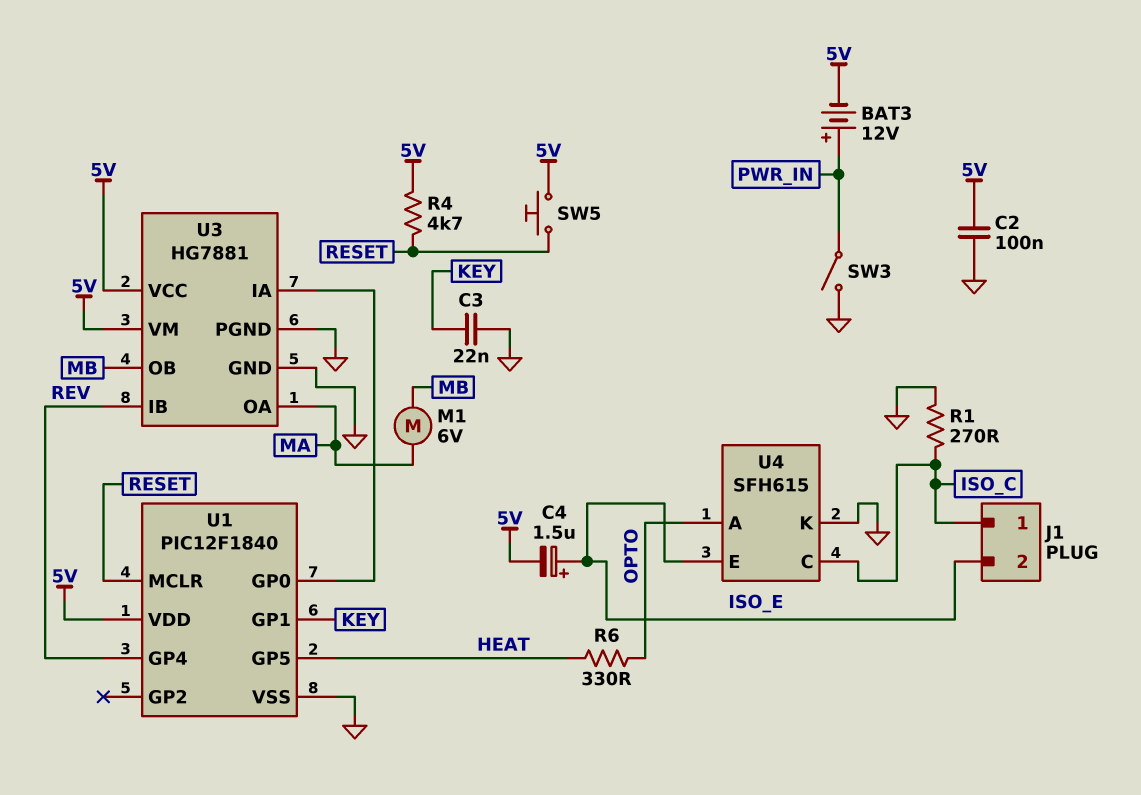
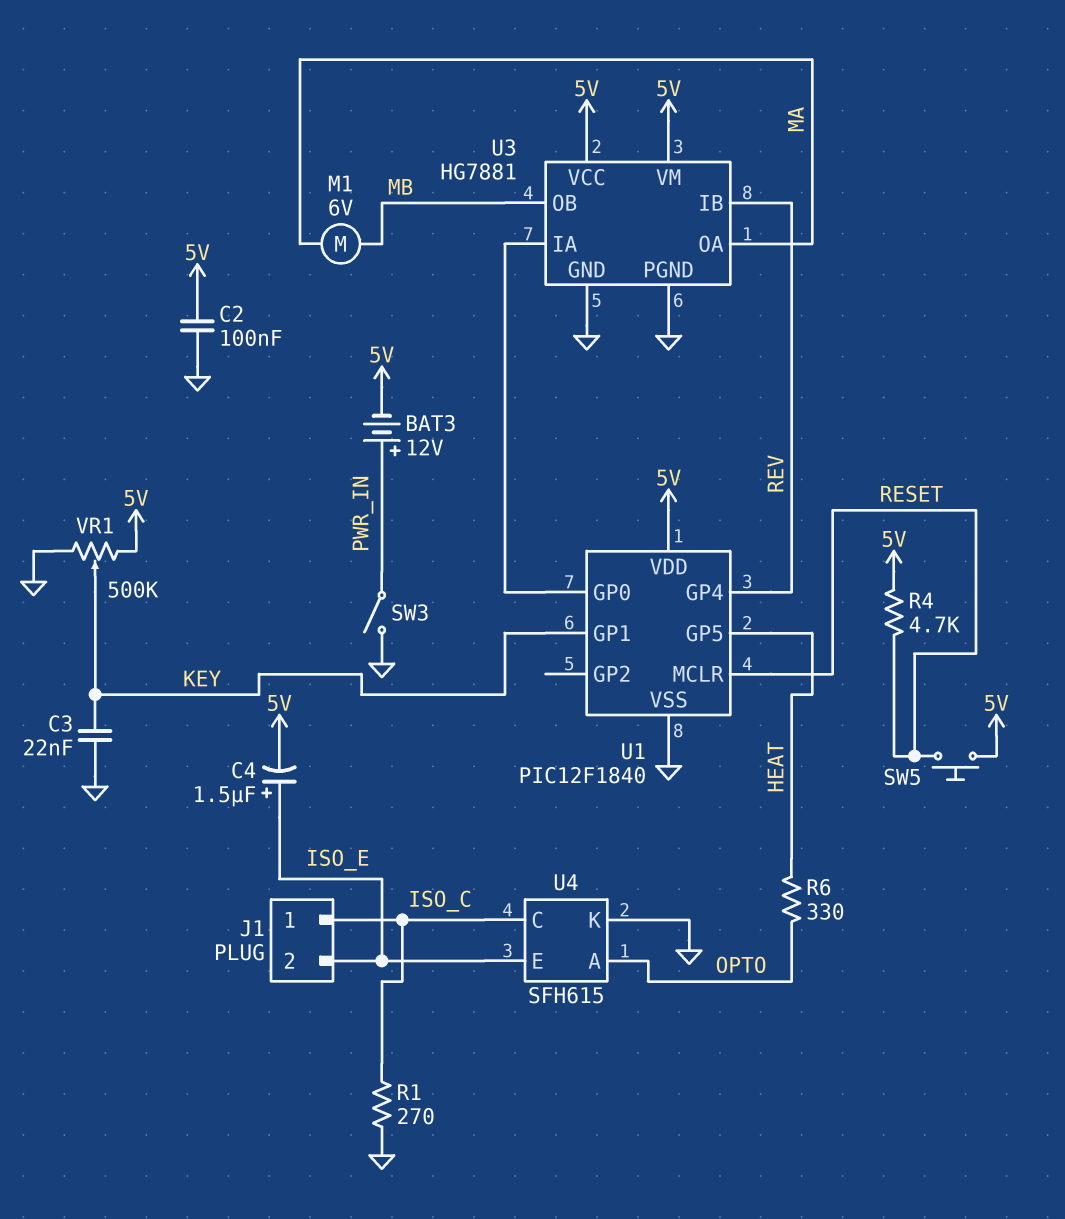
VR1: none -> 500k (5V, GND, wiper KEY)

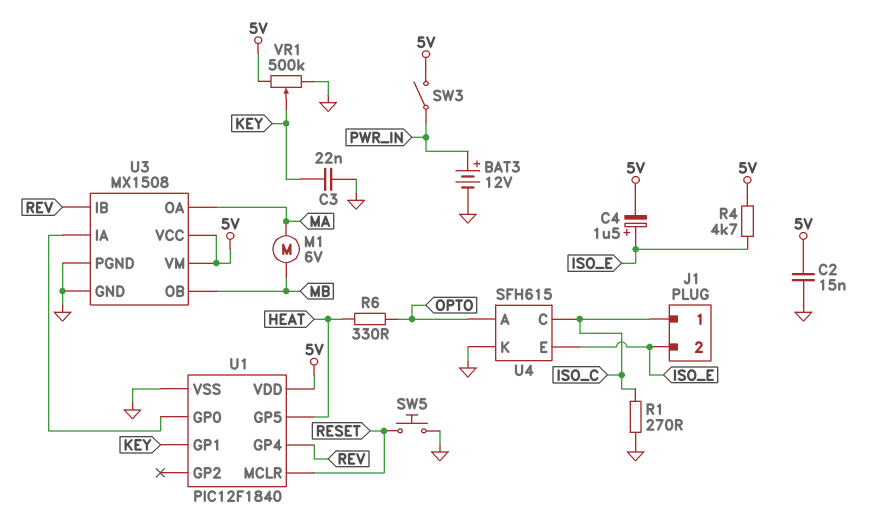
BAT3: 12V (plus PWR_IN, minus 5V) -> 12V (plus PWR_IN, minus GND)
C2: 100nF (5V, GND) -> 15nF (5V, GND)
R4: 4.7k (5V, RESET) -> 4.7k (5V, ISO_E)
SW3: switch (GND, PWR_IN) -> switch (5V, PWR_IN)
SW5: button (5V, RESET) -> button (GND, RESET)
U3: HG7881 -> MX1508

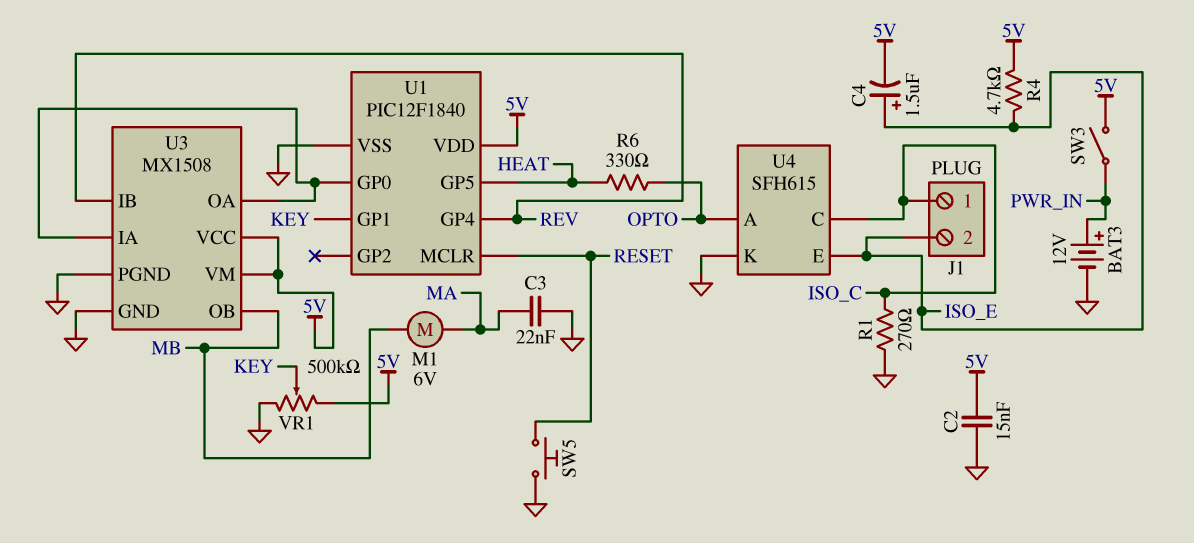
C3: 22nF (GND, KEY) -> 22nF (GND, MA)
U3 pin OA: MA -> U1/GP0

